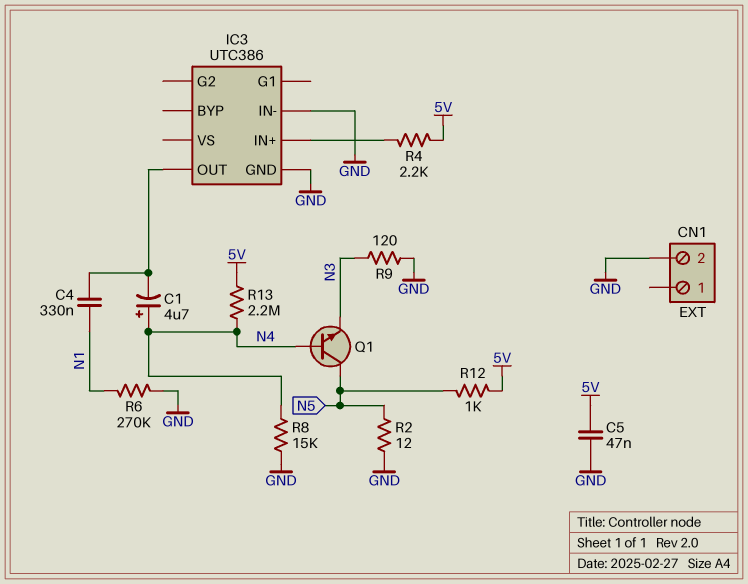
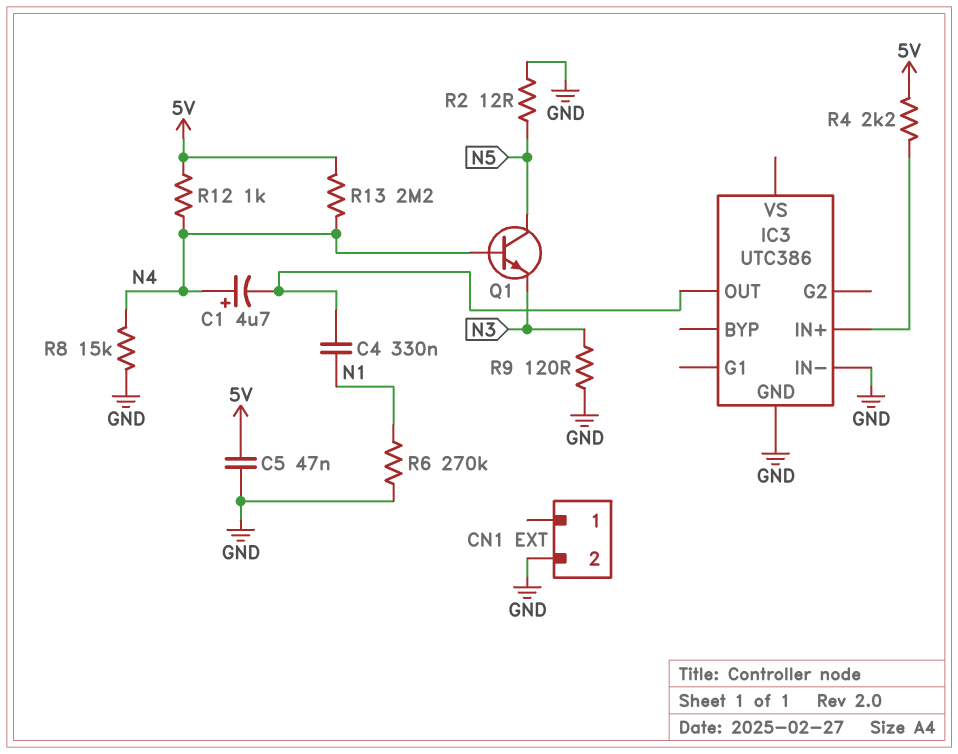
R12: 1k (5V, N5) -> 1k (5V, N4)

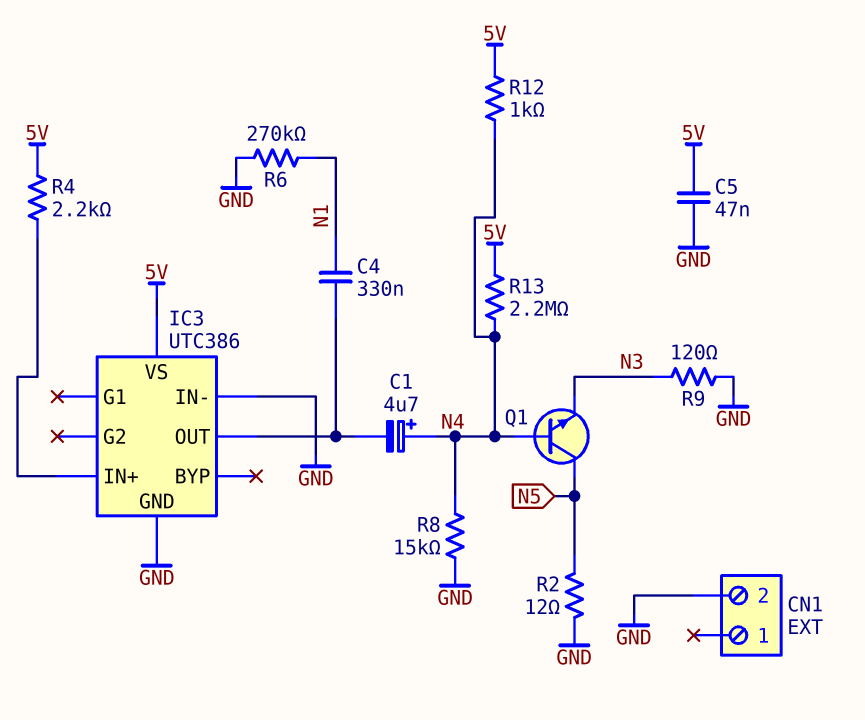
IC3 pin VS: none -> 5V

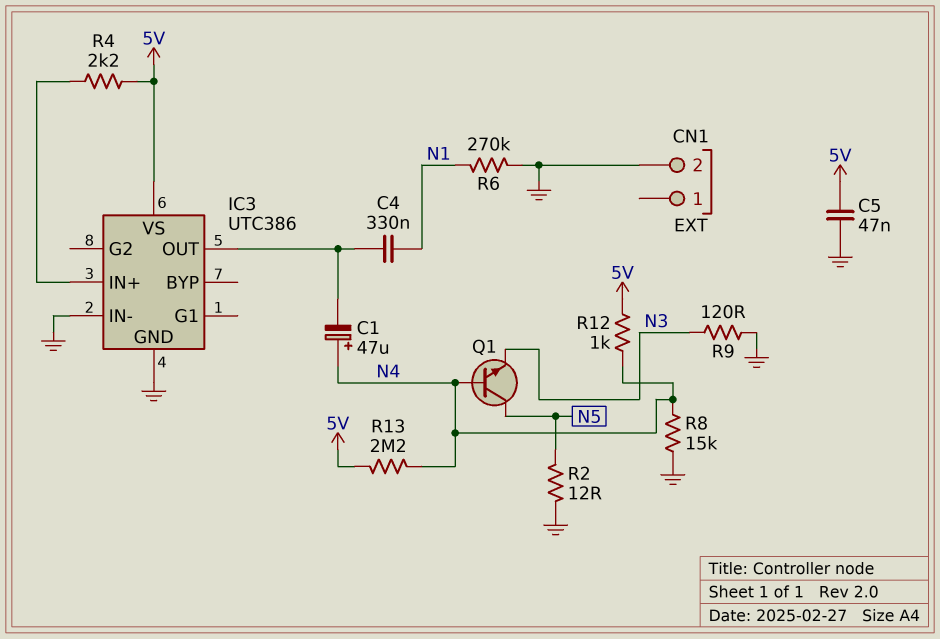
C1: 4.7uF (plus N4, minus IC3/OUT) -> 47uF (plus N4, minus IC3/OUT)

